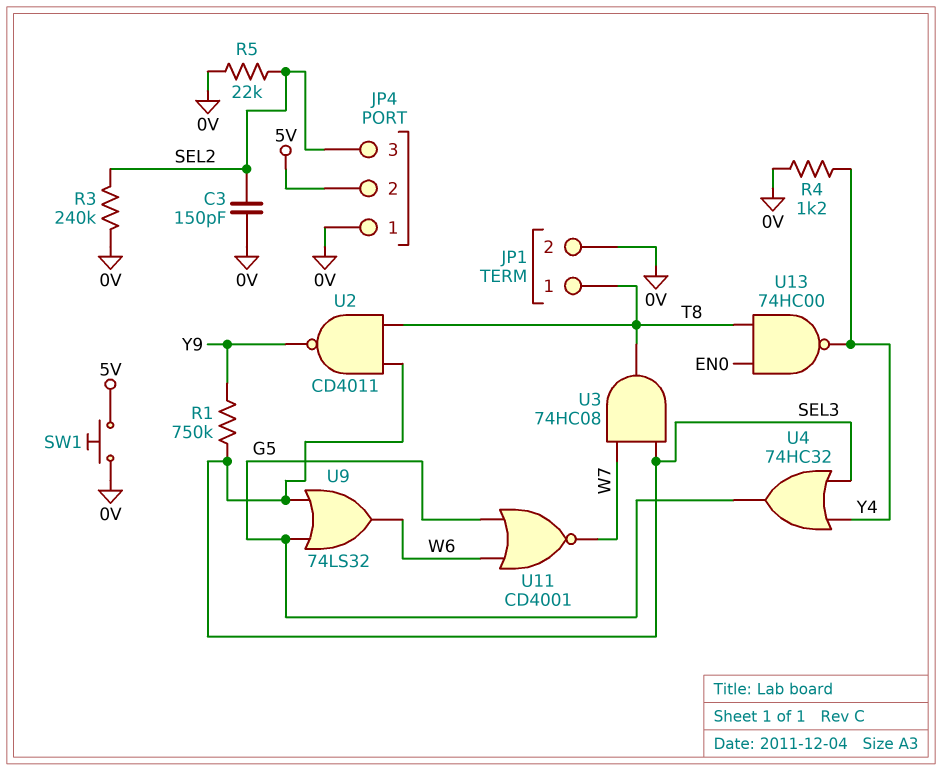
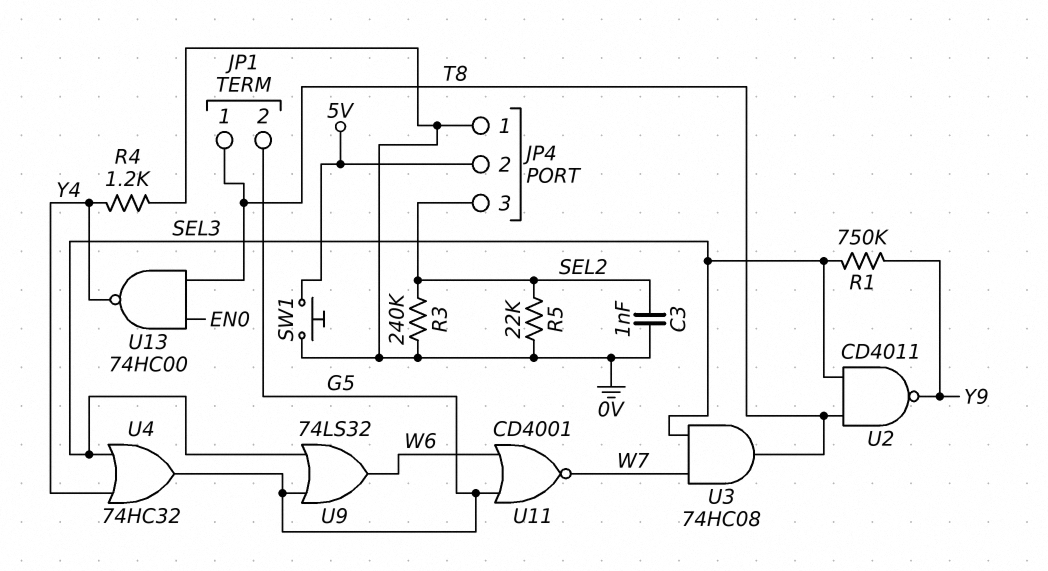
C3: 150pF (0V, SEL2) -> 1nF (0V, SEL2)
JP1 pin 2: 0V -> G5

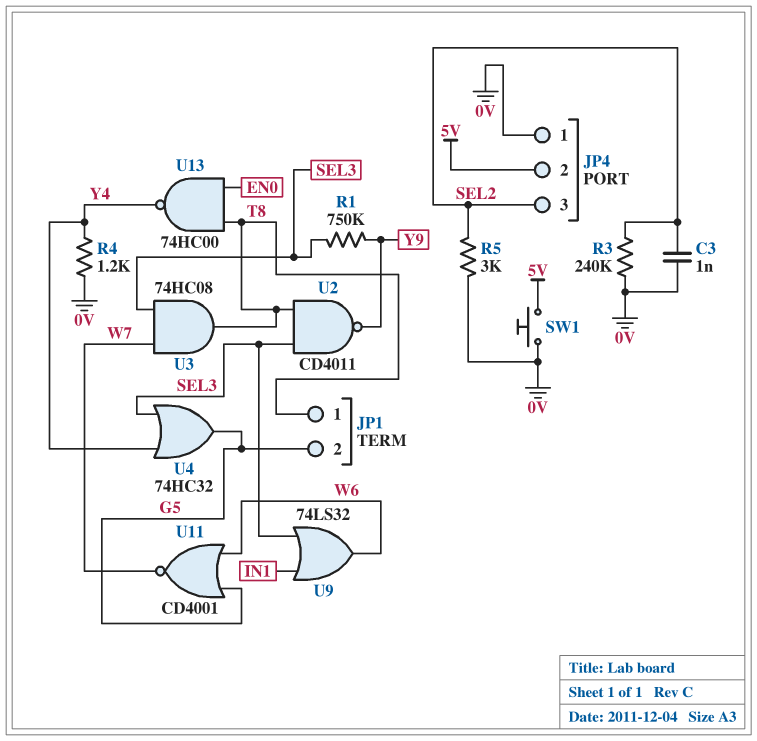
R5: 22k (0V, SEL2) -> 3k (0V, SEL2)
U9: OR 74LS32 (in G5, in SEL3, out W6) -> OR 74LS32 (in IN1, in SEL3, out W6)

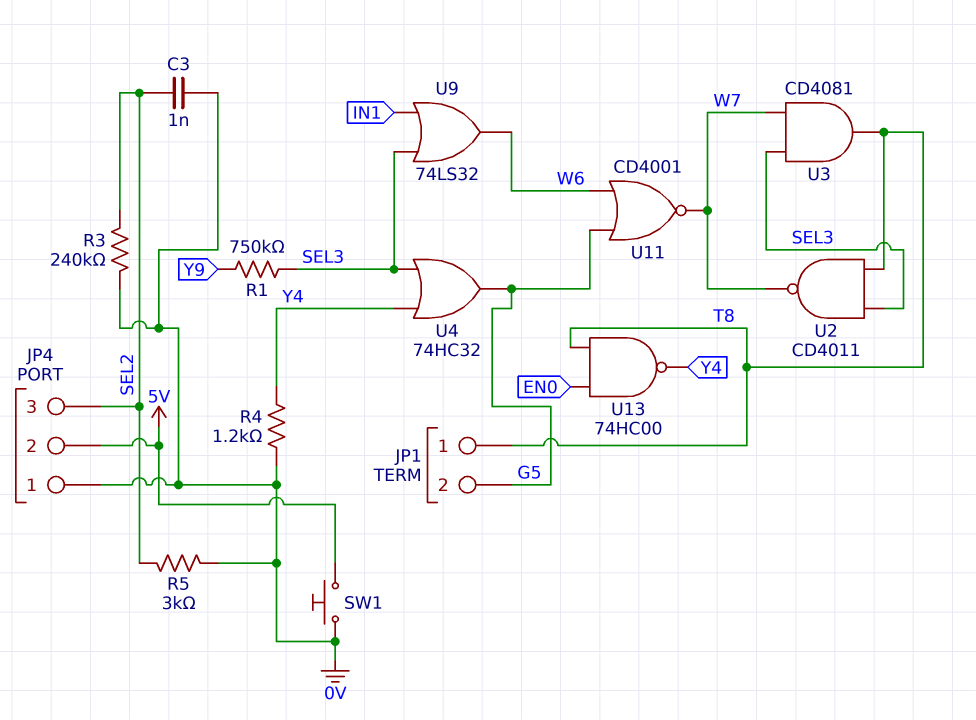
U2: NAND CD4011 (in SEL3, in T8, out Y9) -> NAND CD4011 (in SEL3, in T8, out W7)
U3: AND 74HC08 (in SEL3, in W7, out T8) -> AND CD4081 (in SEL3, in W7, out T8)

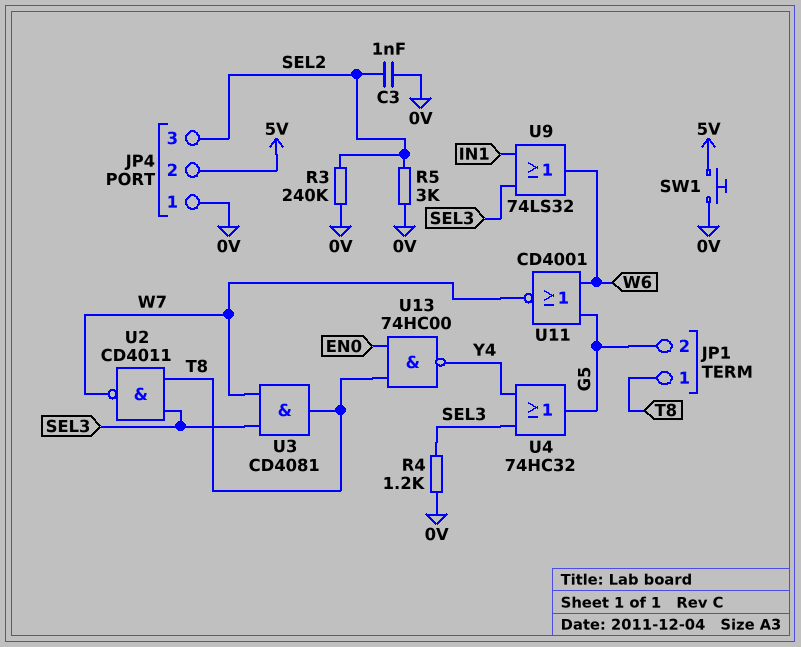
R1: 750k (SEL3, Y9) -> none
R4: 1.2k (0V, Y4) -> 1.2k (0V, SEL3)

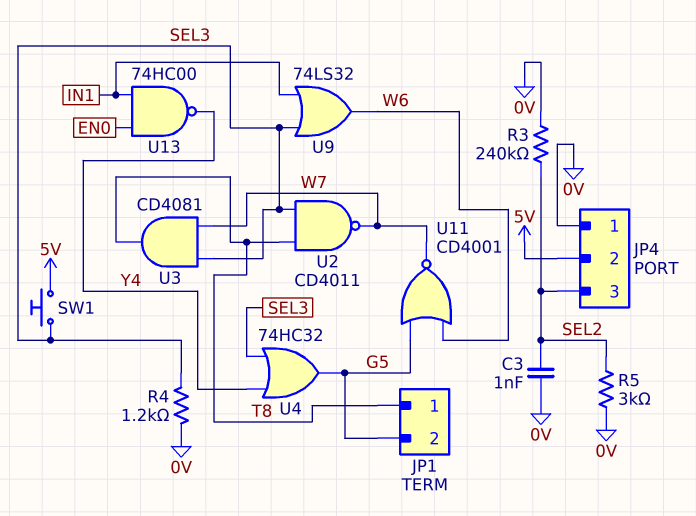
SW1: button (0V, 5V) -> button (5V, SEL3)
U13: NAND 74HC00 (in EN0, in T8, out Y4) -> NAND 74HC00 (in EN0, in IN1, out Y4)

